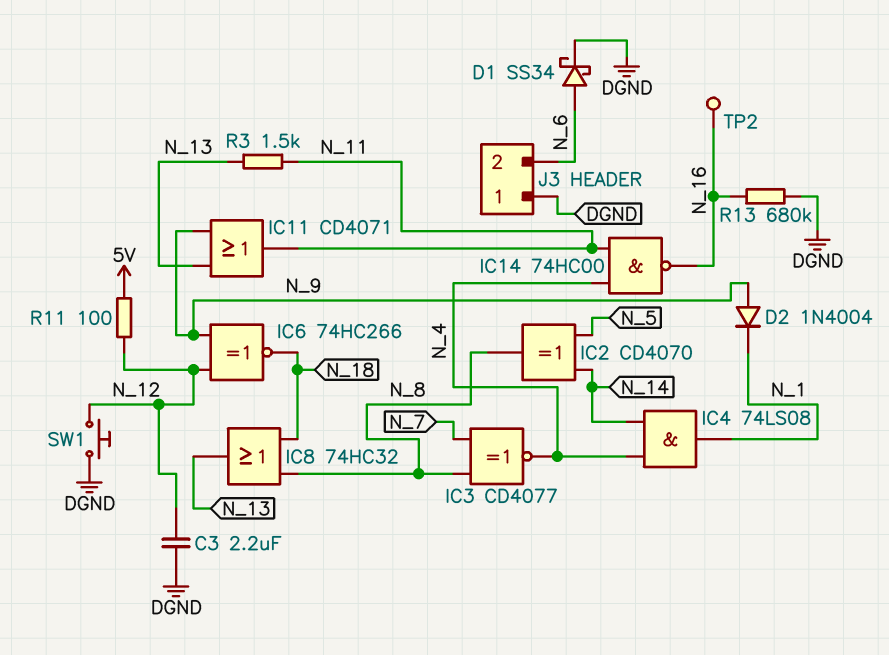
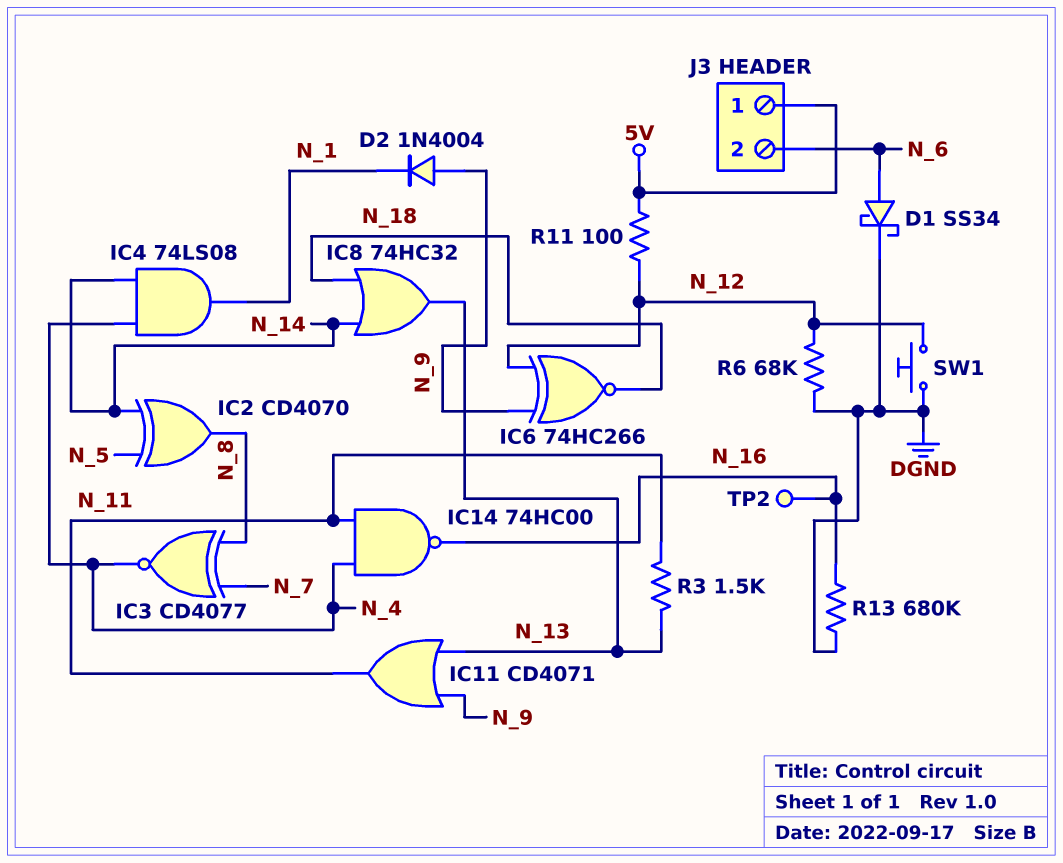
C3: 2.2uF (DGND, N_12) -> none
IC8: OR 74HC32 (in N_8, in N_18, out N_13) -> OR 74HC32 (in N_14, in N_18, out N_13)
J3 pin 1: DGND -> 5V
R6: none -> 68k (DGND, N_12)

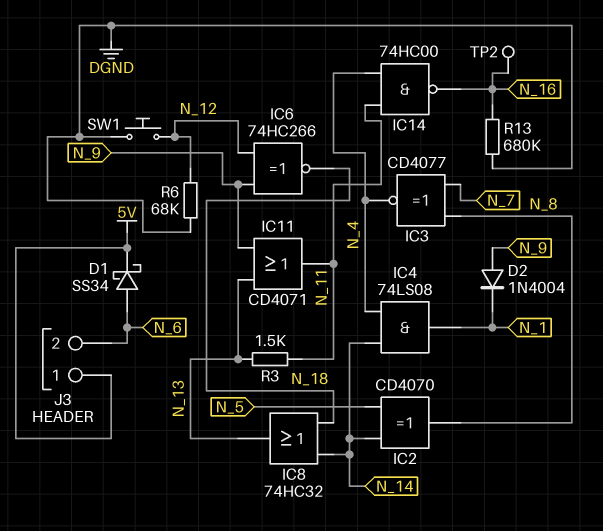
D1: schottky SS34 (A N_6, K DGND) -> schottky SS34 (A N_6, K 5V)
R11: 100 (5V, N_12) -> none

